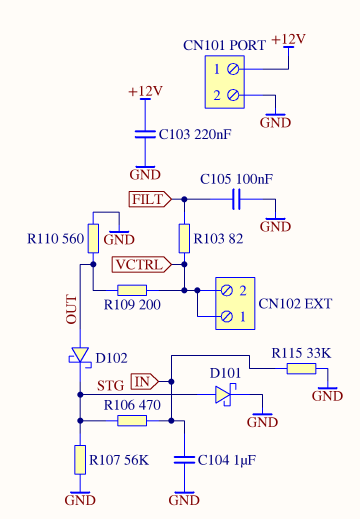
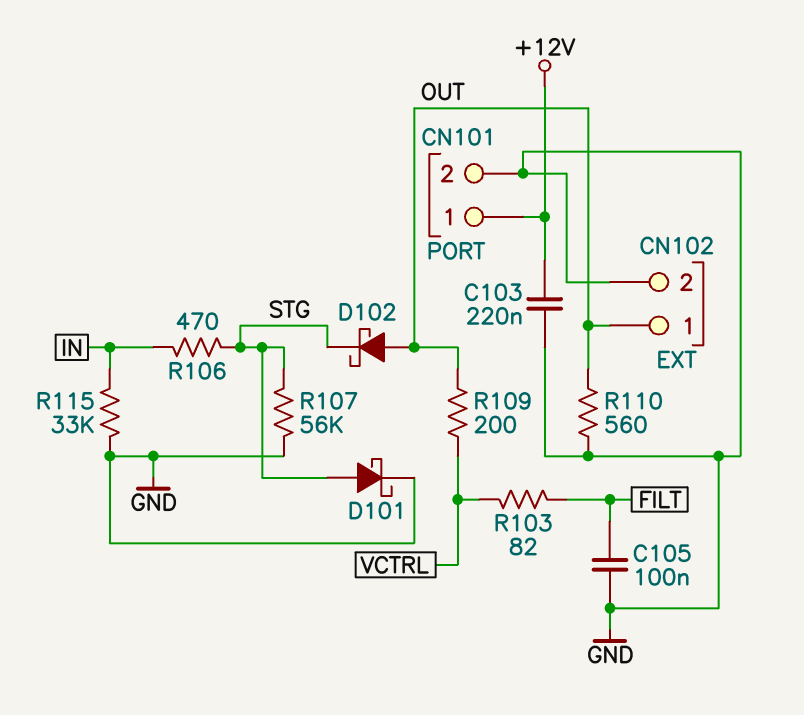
C104: 1uF (GND, IN) -> none
CN102 pin 1: VCTRL -> OUT
CN102 pin 2: VCTRL -> GND

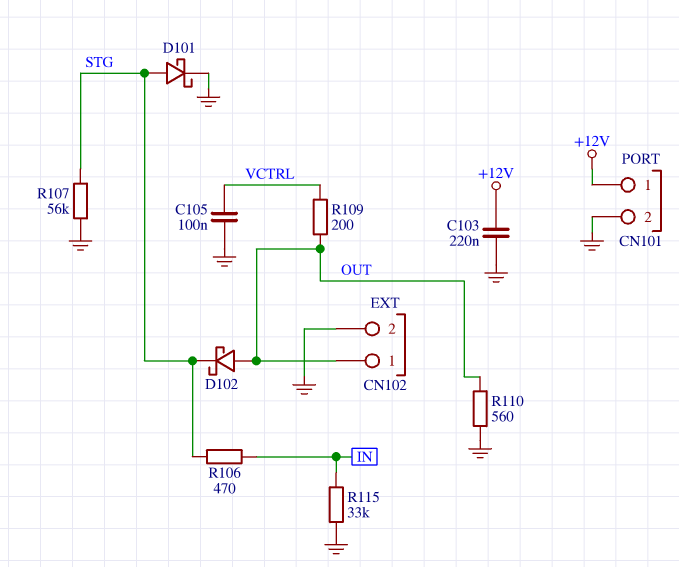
C105: 100nF (FILT, GND) -> 100nF (GND, VCTRL)
R103: 82 (FILT, VCTRL) -> none

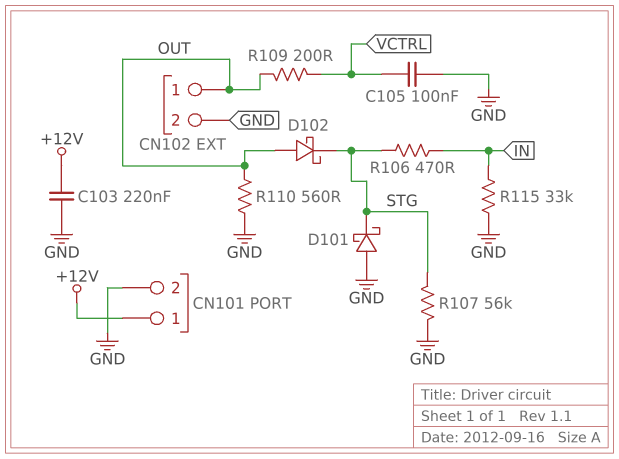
D101: schottky (A STG, K GND) -> schottky (A GND, K STG)

